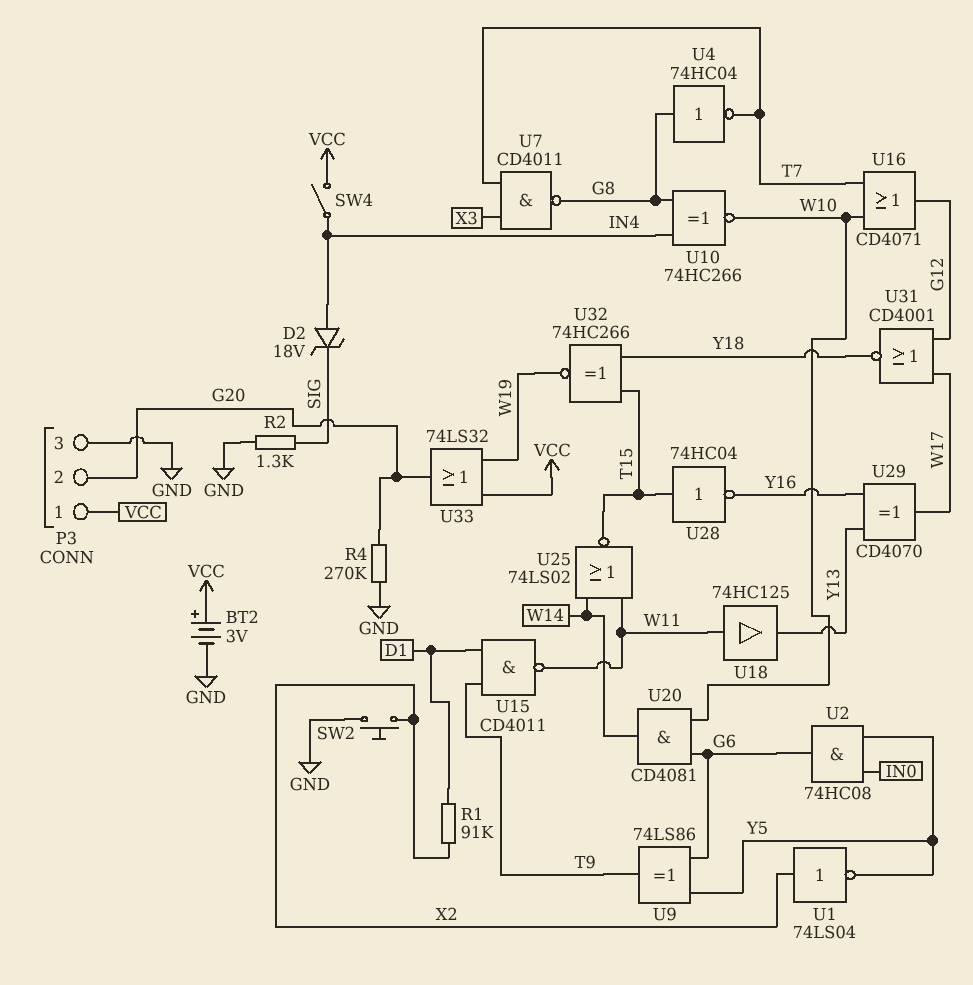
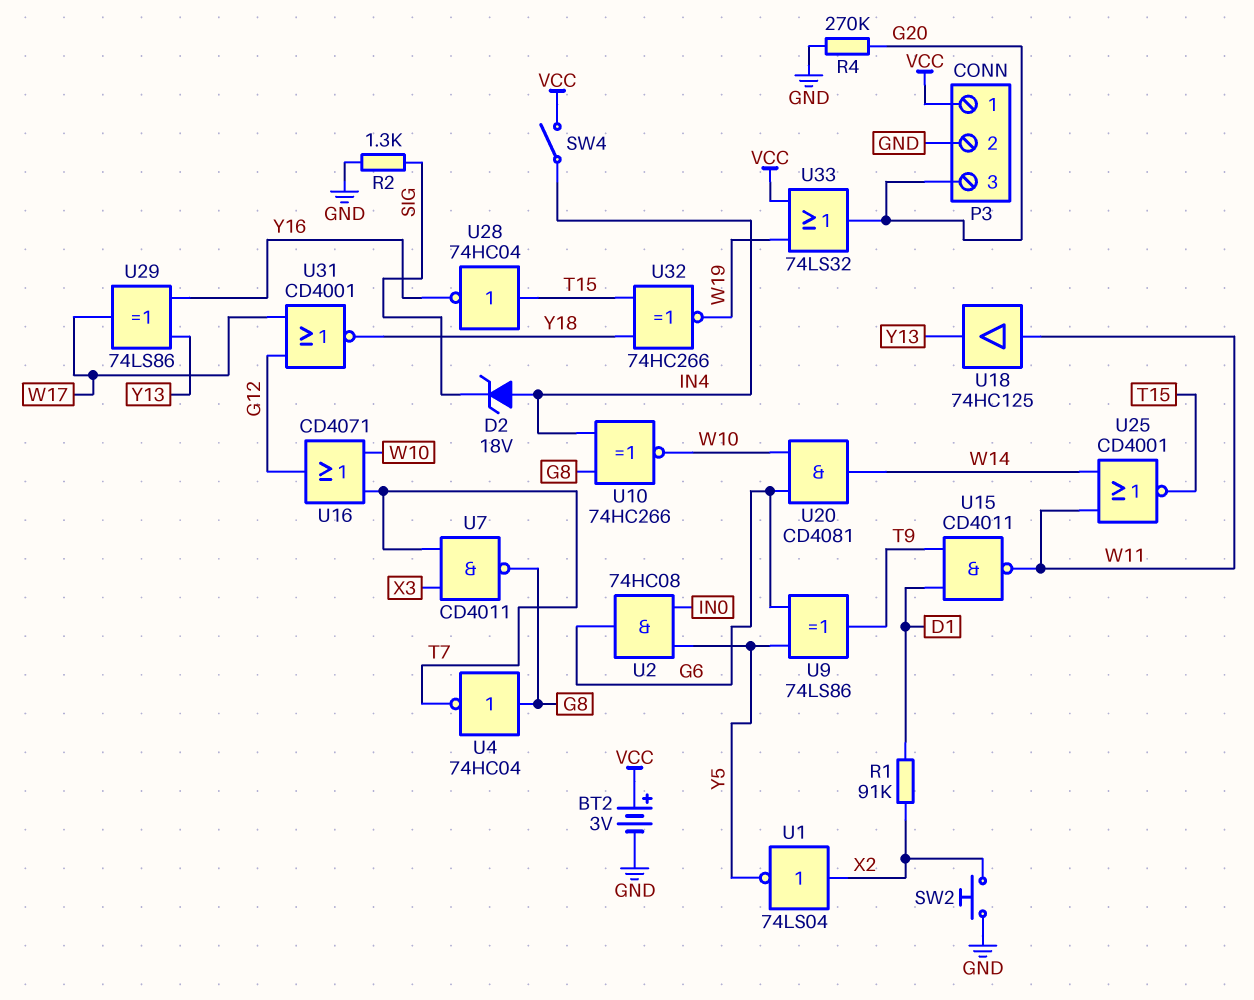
P3 pin 2: G20 -> GND
P3 pin 3: GND -> G20
U25: NOR 74LS02 (in W11, in W14, out T15) -> NOR CD4001 (in W11, in W14, out T15)
U29: XOR CD4070 (in Y13, in Y16, out W17) -> XOR 74LS86 (in Y13, in Y16, out W17)

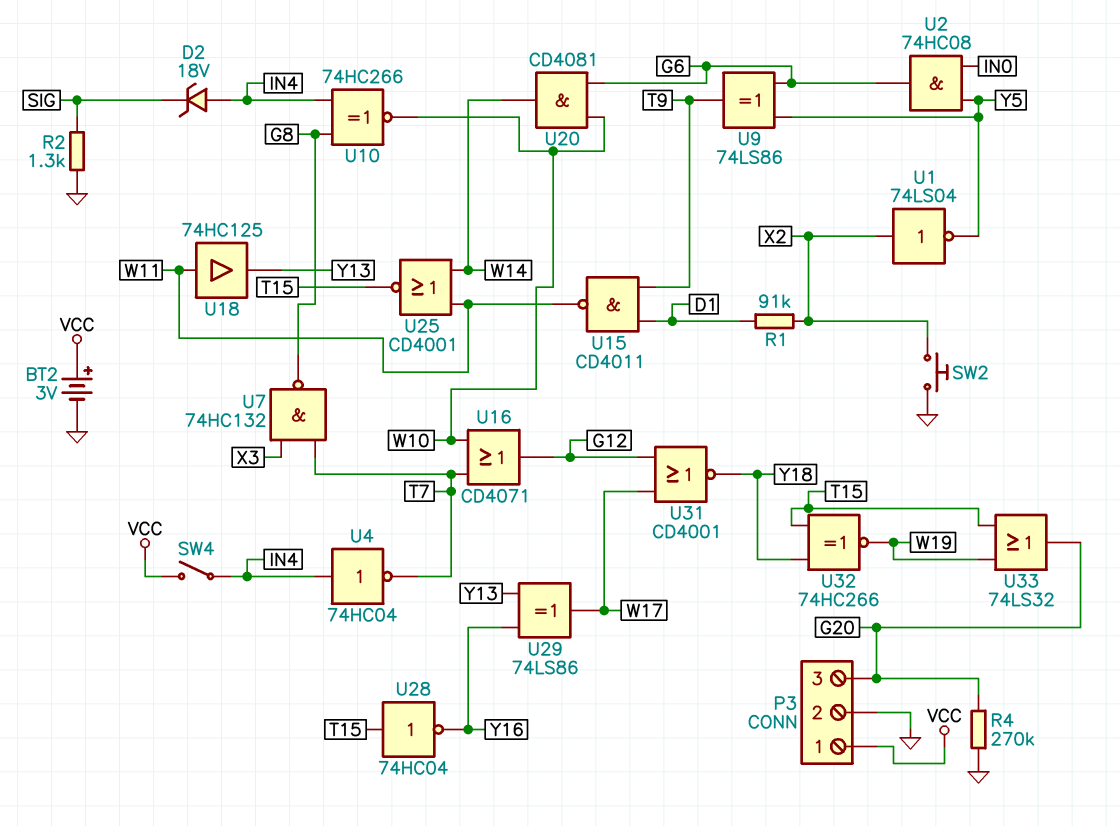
U4: NOT 74HC04 (in G8, out T7) -> NOT 74HC04 (in IN4, out T7)
U7: NAND CD4011 (in T7, in X3, out G8) -> NAND 74HC132 (in T7, in X3, out G8)
U33: OR 74LS32 (in VCC, in W19, out G20) -> OR 74LS32 (in T15, in W19, out G20)

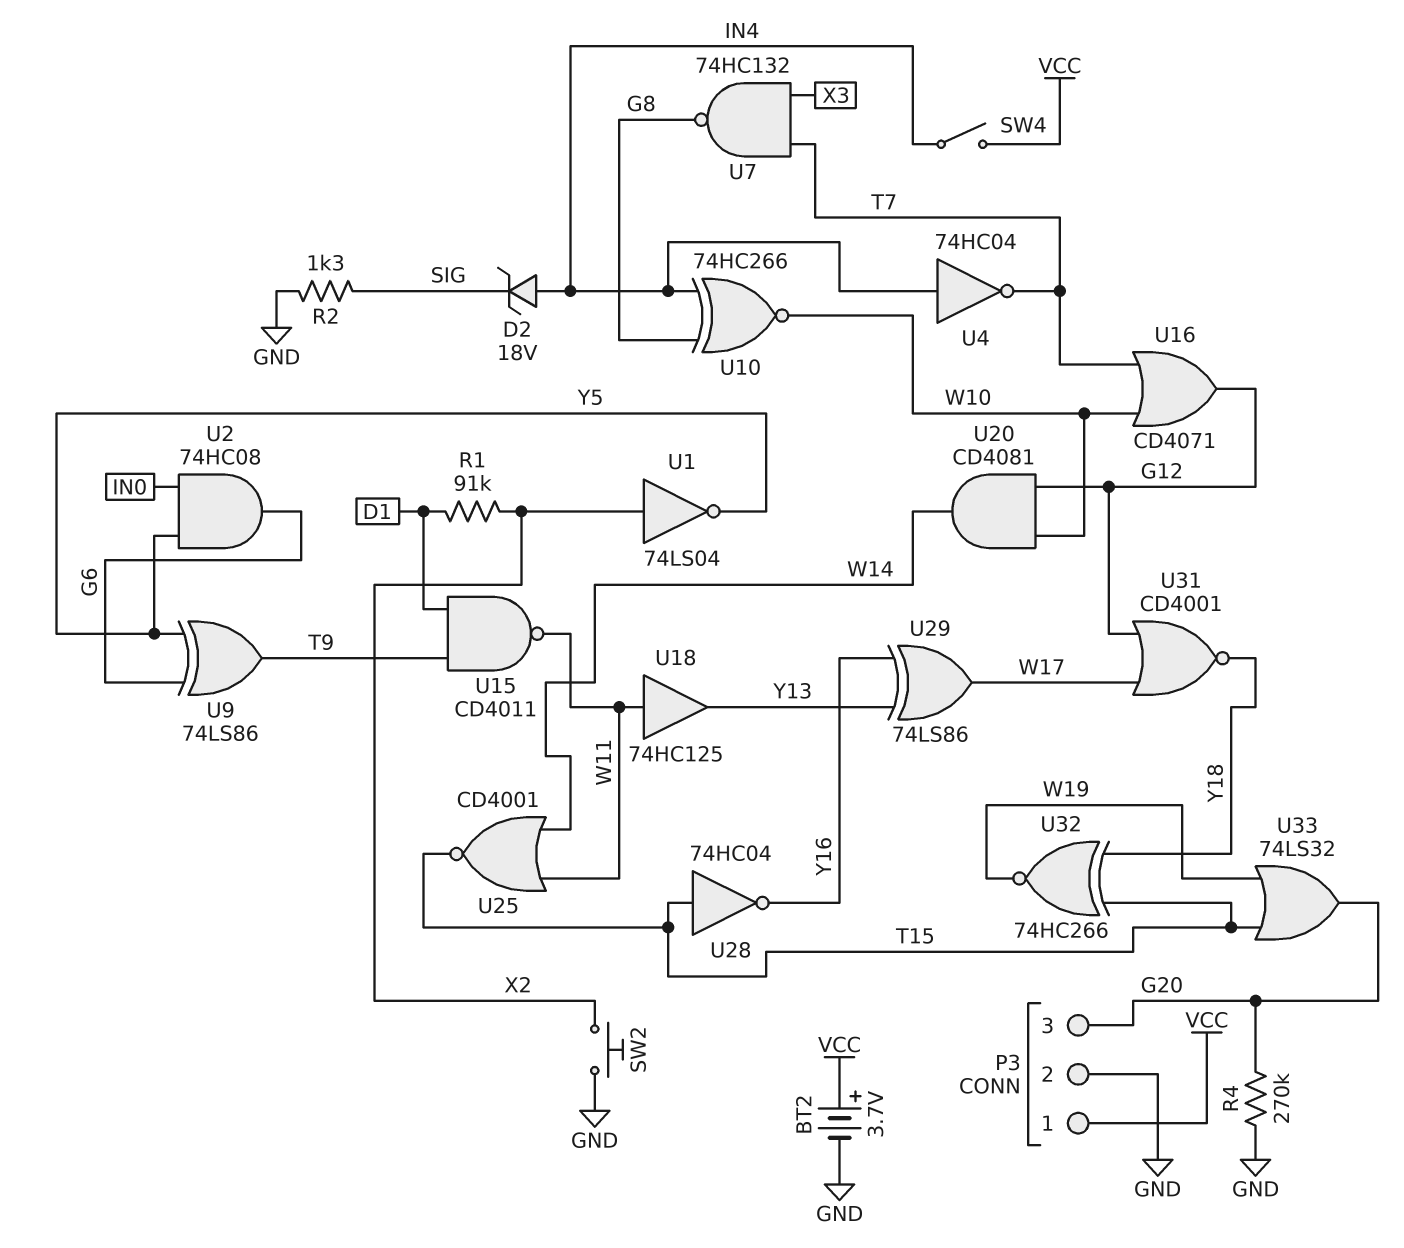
BT2: 3V (plus VCC, minus GND) -> 3.7V (plus VCC, minus GND)
U20: AND CD4081 (in G6, in W10, out W14) -> AND CD4081 (in G12, in W10, out W14)

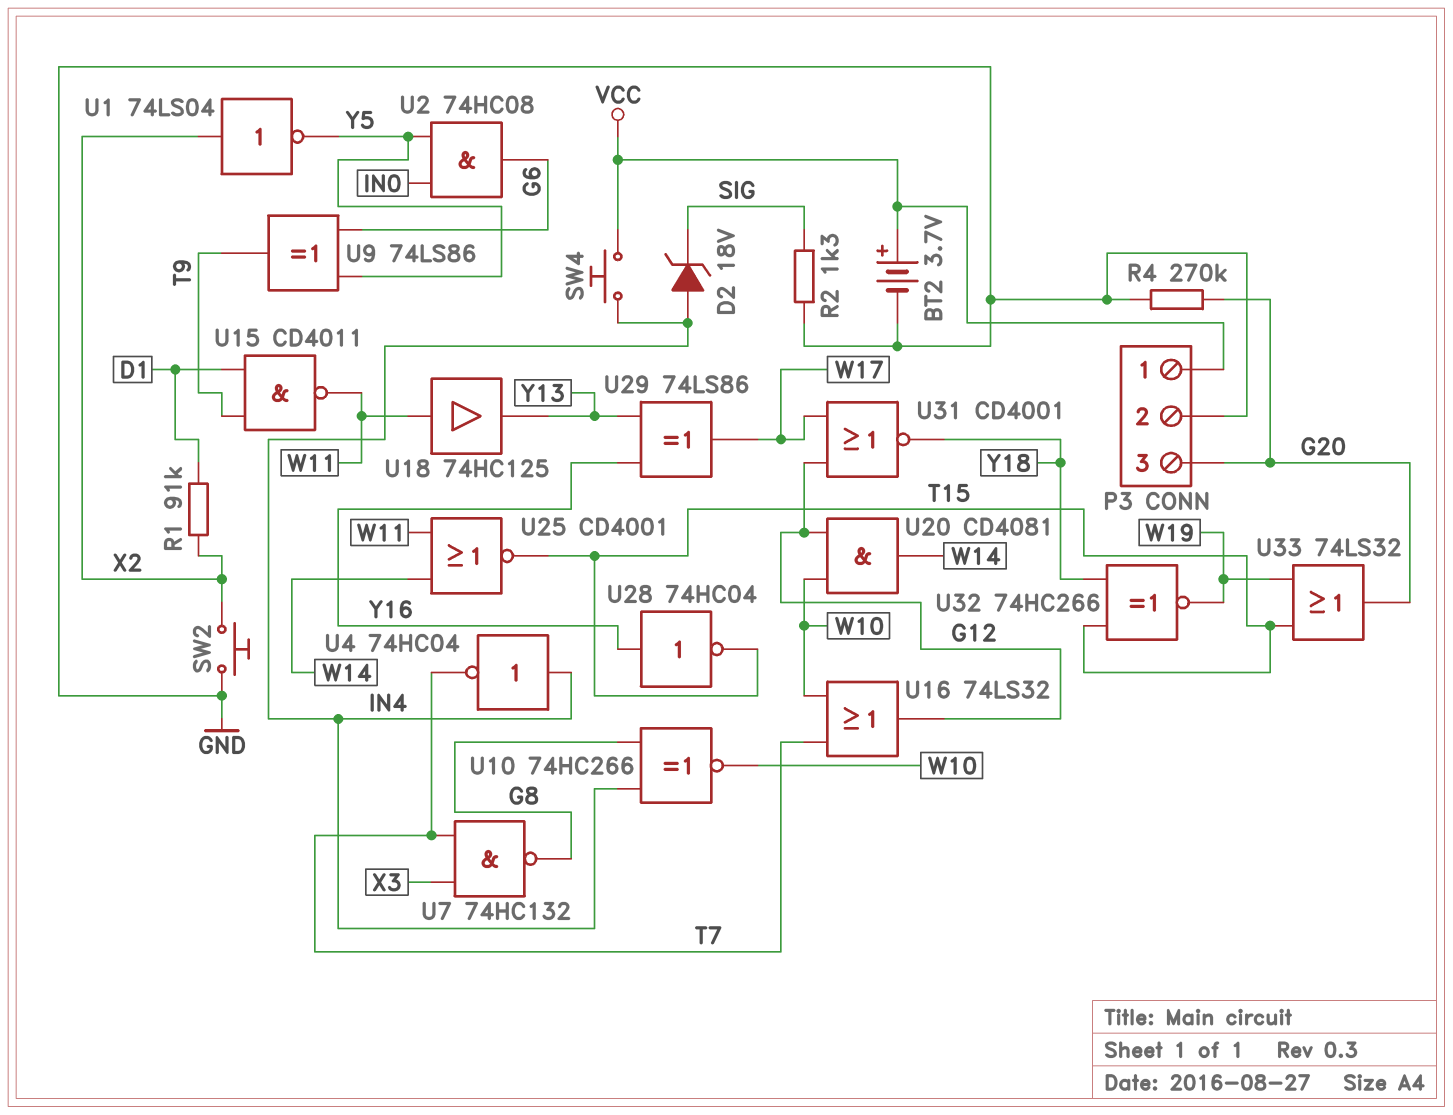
SW4: switch (IN4, VCC) -> button (IN4, VCC)
U16: OR CD4071 (in T7, in W10, out G12) -> OR 74LS32 (in T7, in W10, out G12)
U28: NOT 74HC04 (in T15, out Y16) -> NOT 74HC04 (in Y16, out T15)

